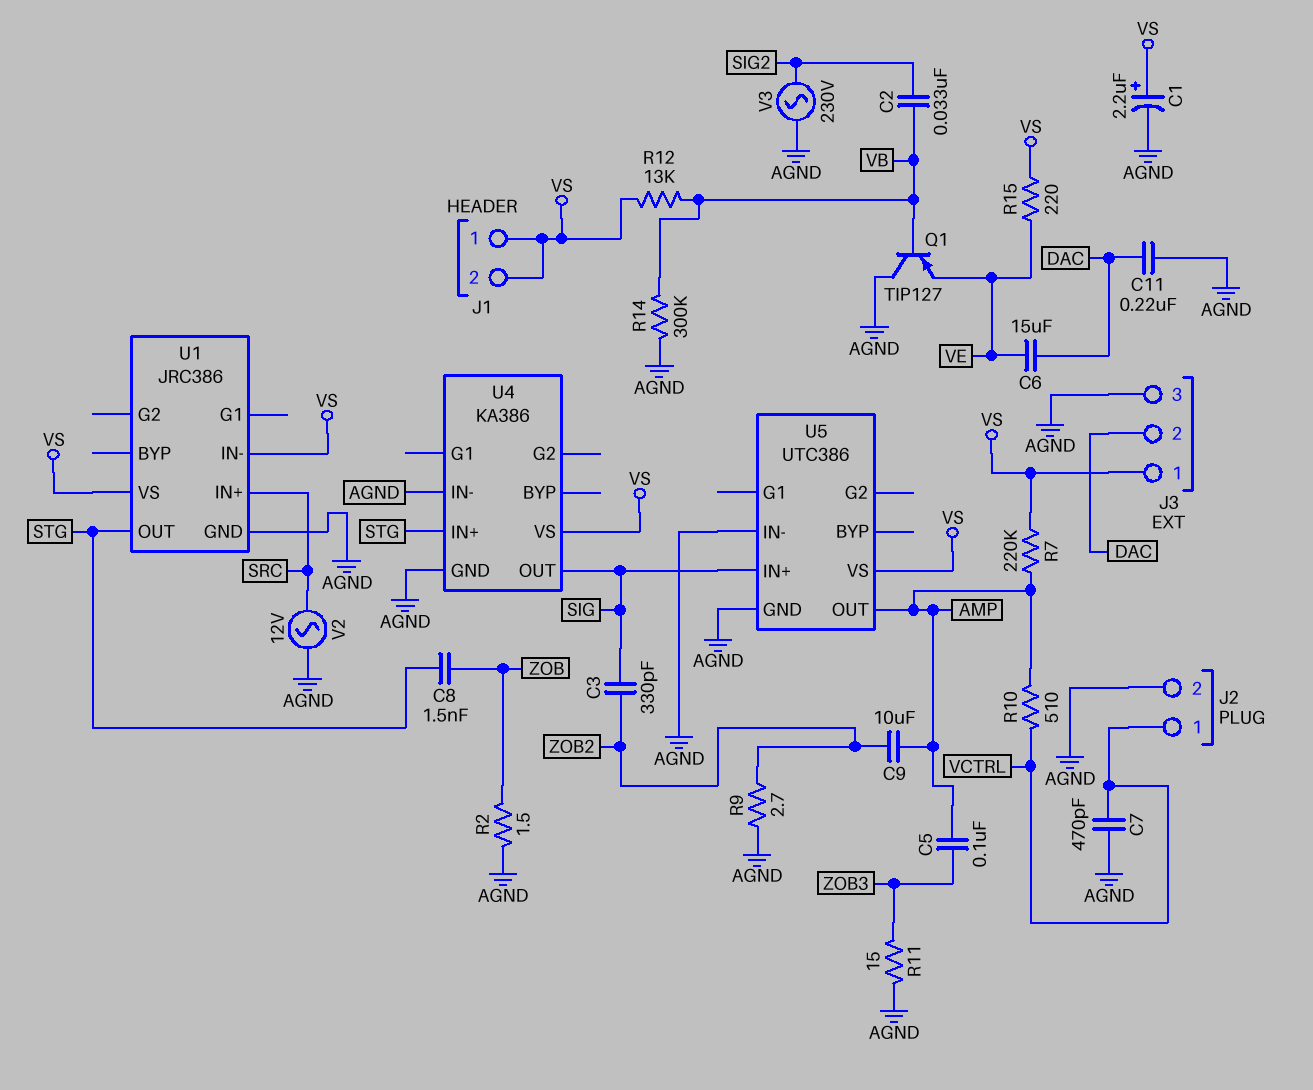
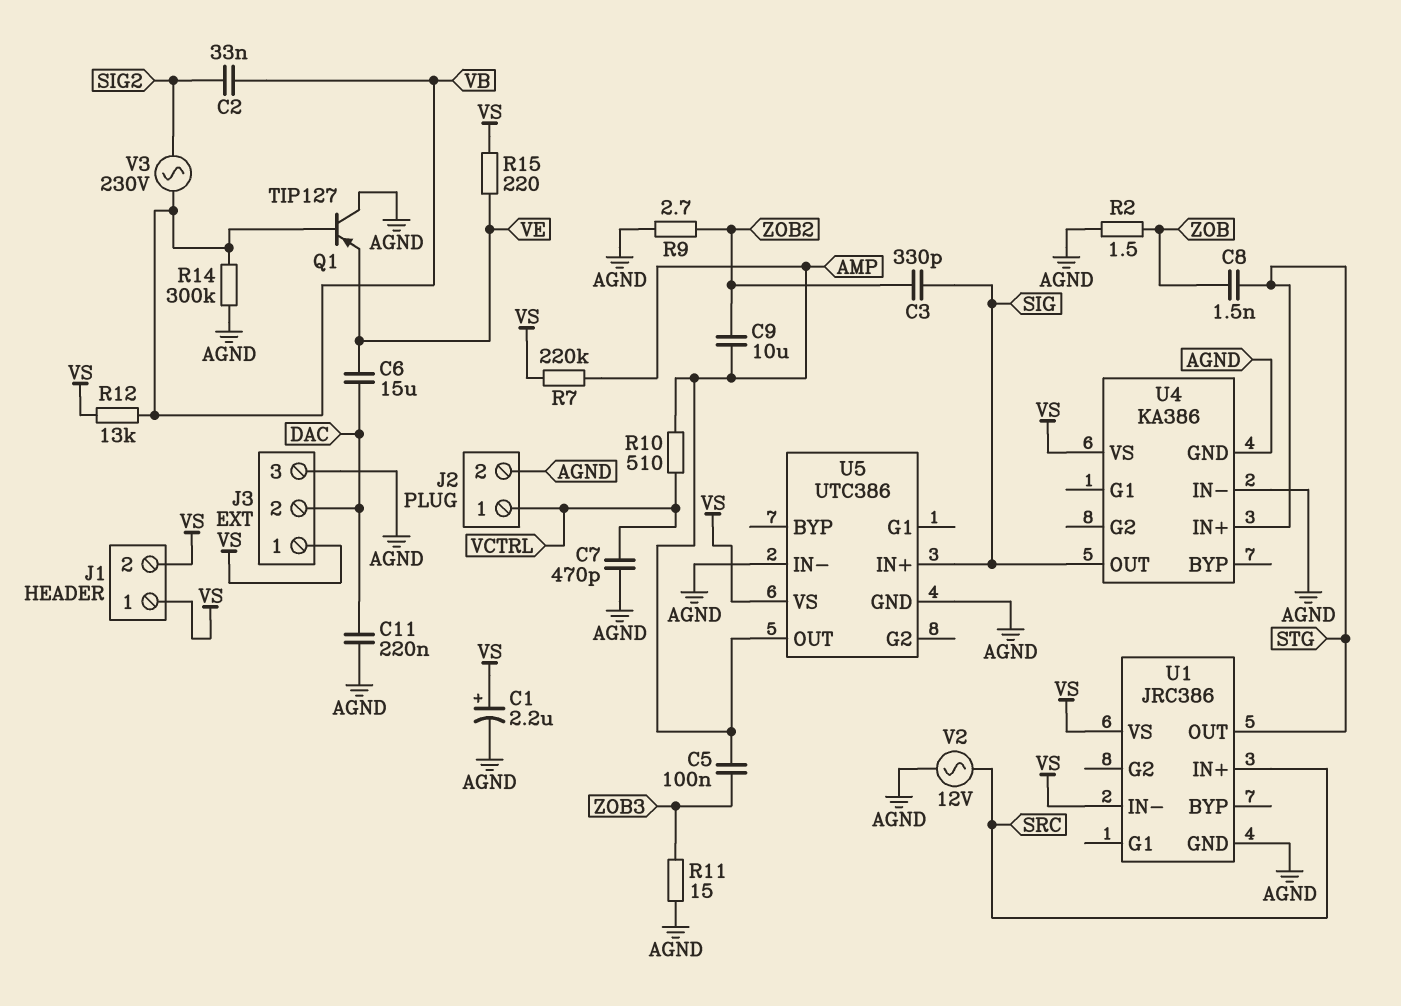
V3: AC 230V (AGND, SIG2) -> AC 230V (SIG2, VB)

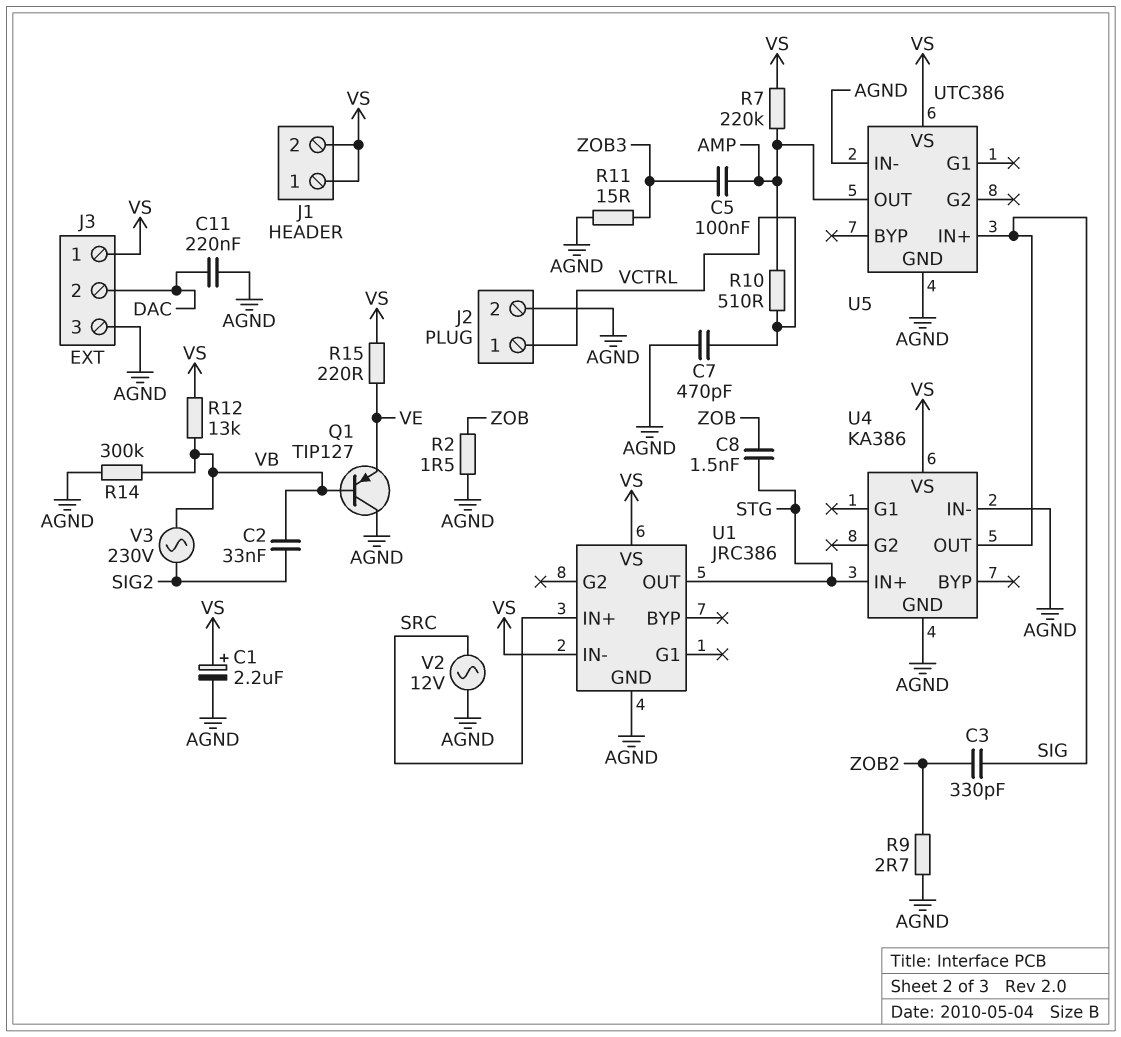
C6: 15uF (DAC, VE) -> none
C9: 10uF (AMP, ZOB2) -> none

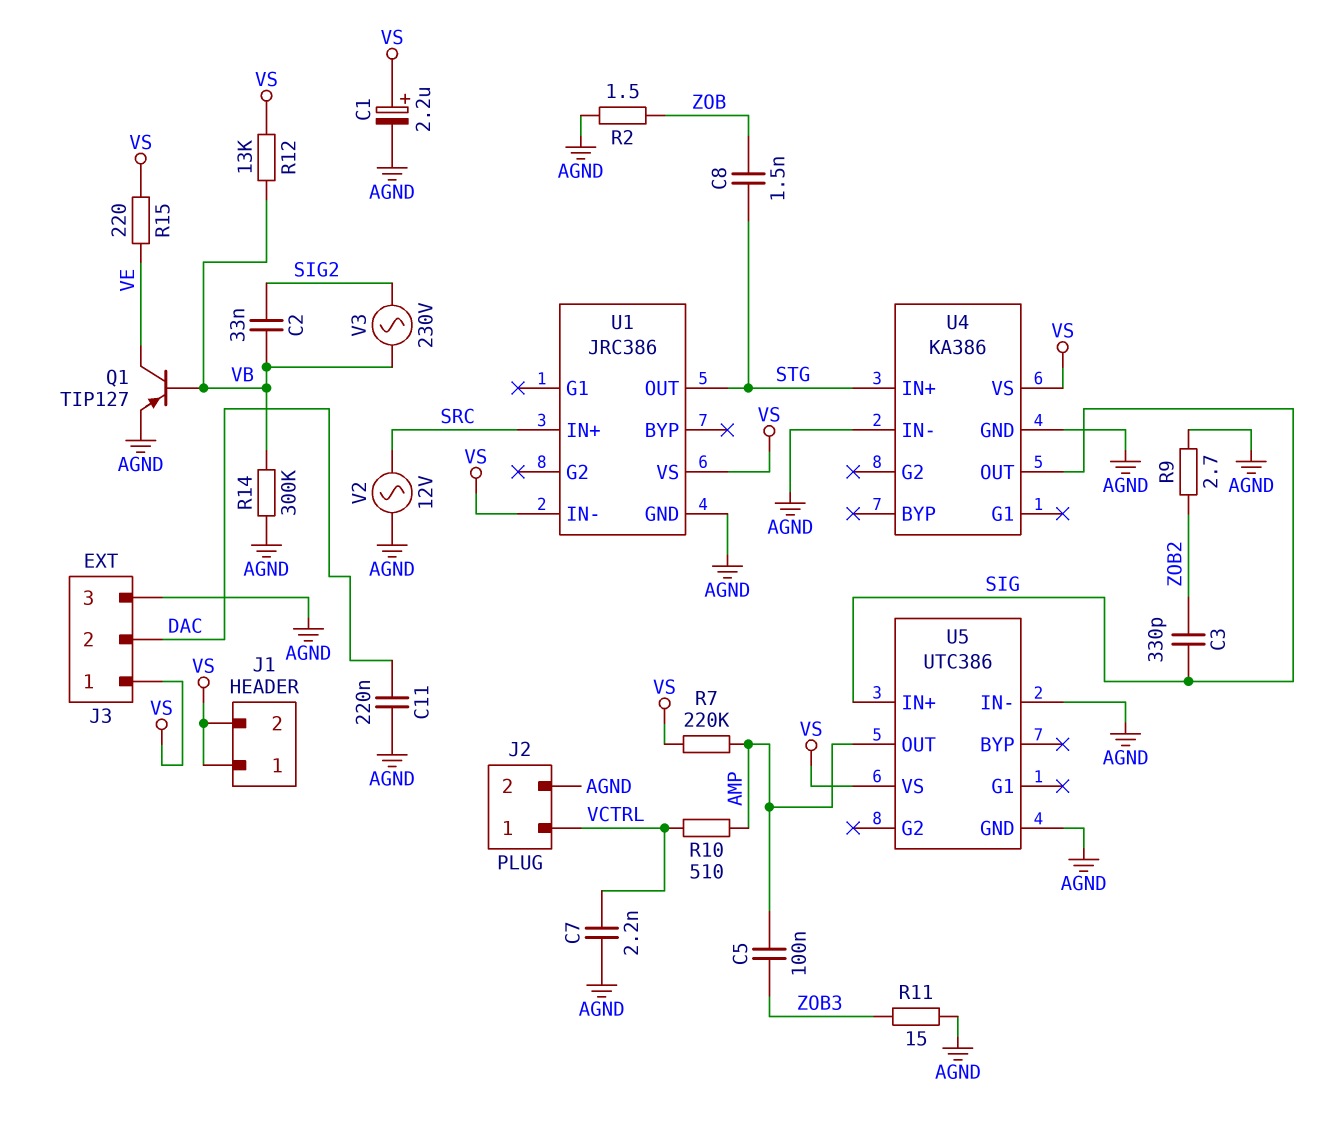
C7: 470pF (AGND, VCTRL) -> 2.2nF (AGND, VCTRL)
Q1: PNP TIP127 (B VB, C AGND, E VE) -> PNP TIP127 (B VB, C VE, E AGND)

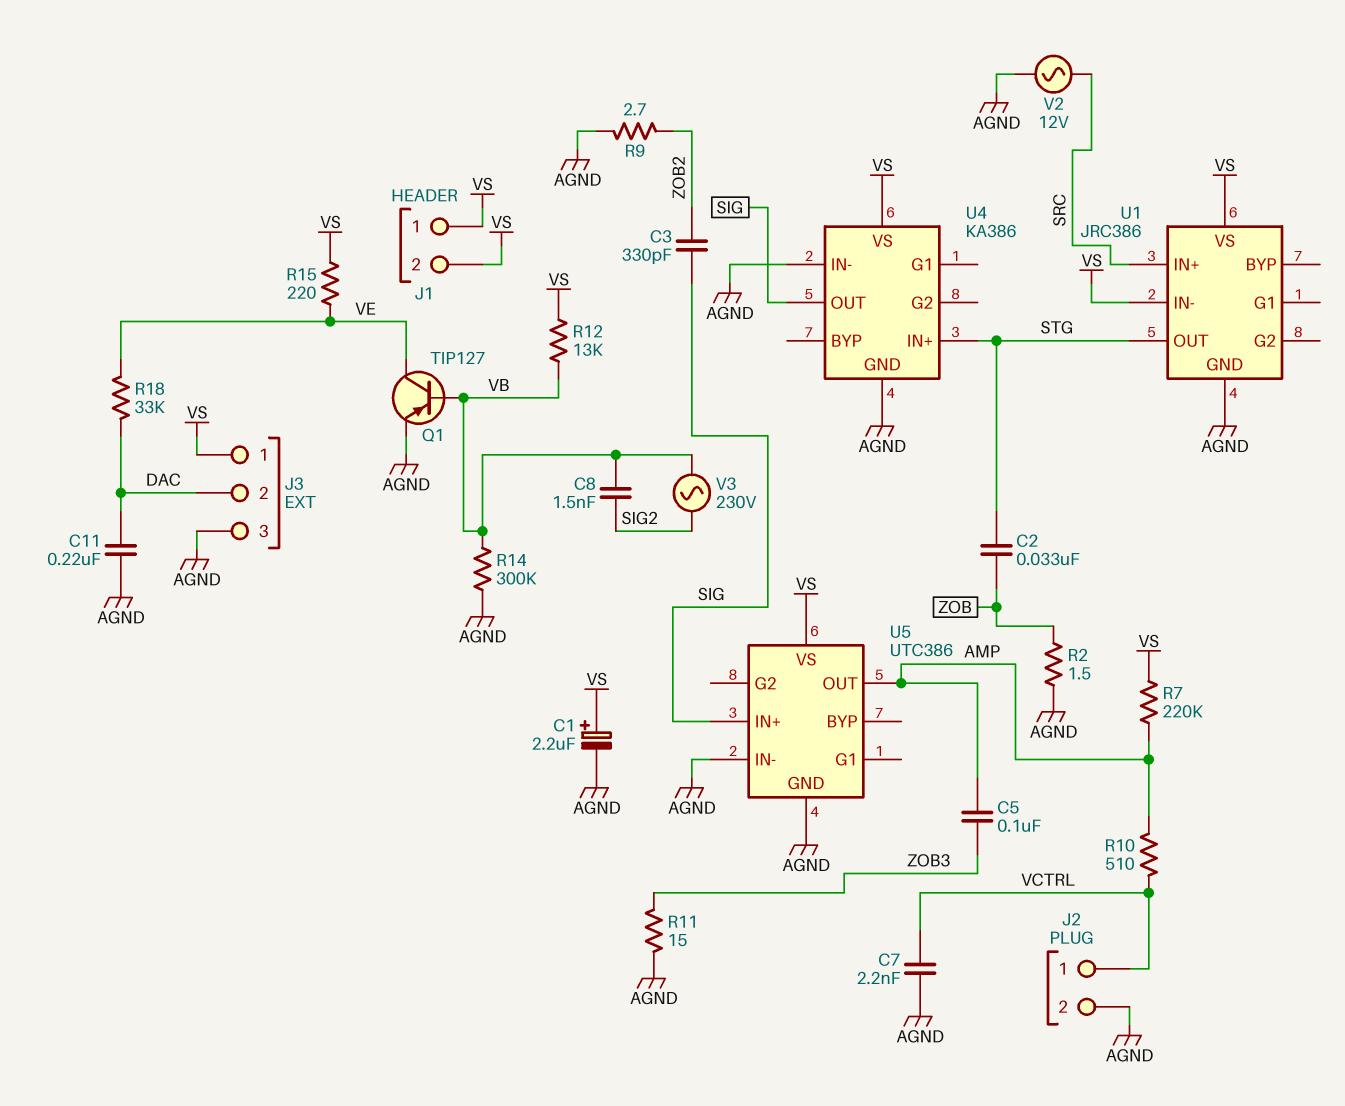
C2: 33nF (SIG2, VB) -> 33nF (STG, ZOB)
C8: 1.5nF (STG, ZOB) -> 1.5nF (SIG2, VB)
R18: none -> 33k (DAC, VE)

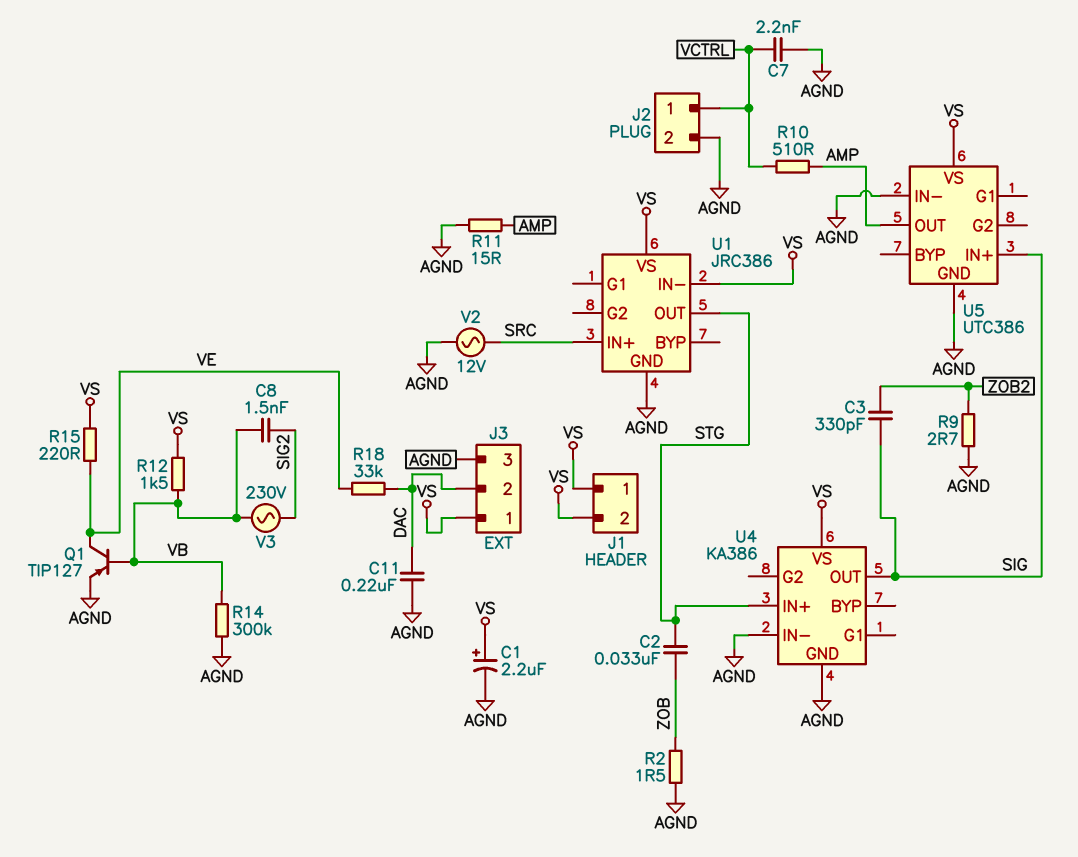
C5: 100nF (AMP, ZOB3) -> none
R7: 220k (AMP, VS) -> none
R11: 15 (AGND, ZOB3) -> 15 (AGND, AMP)
R12: 13k (VB, VS) -> 1.5k (VB, VS)

